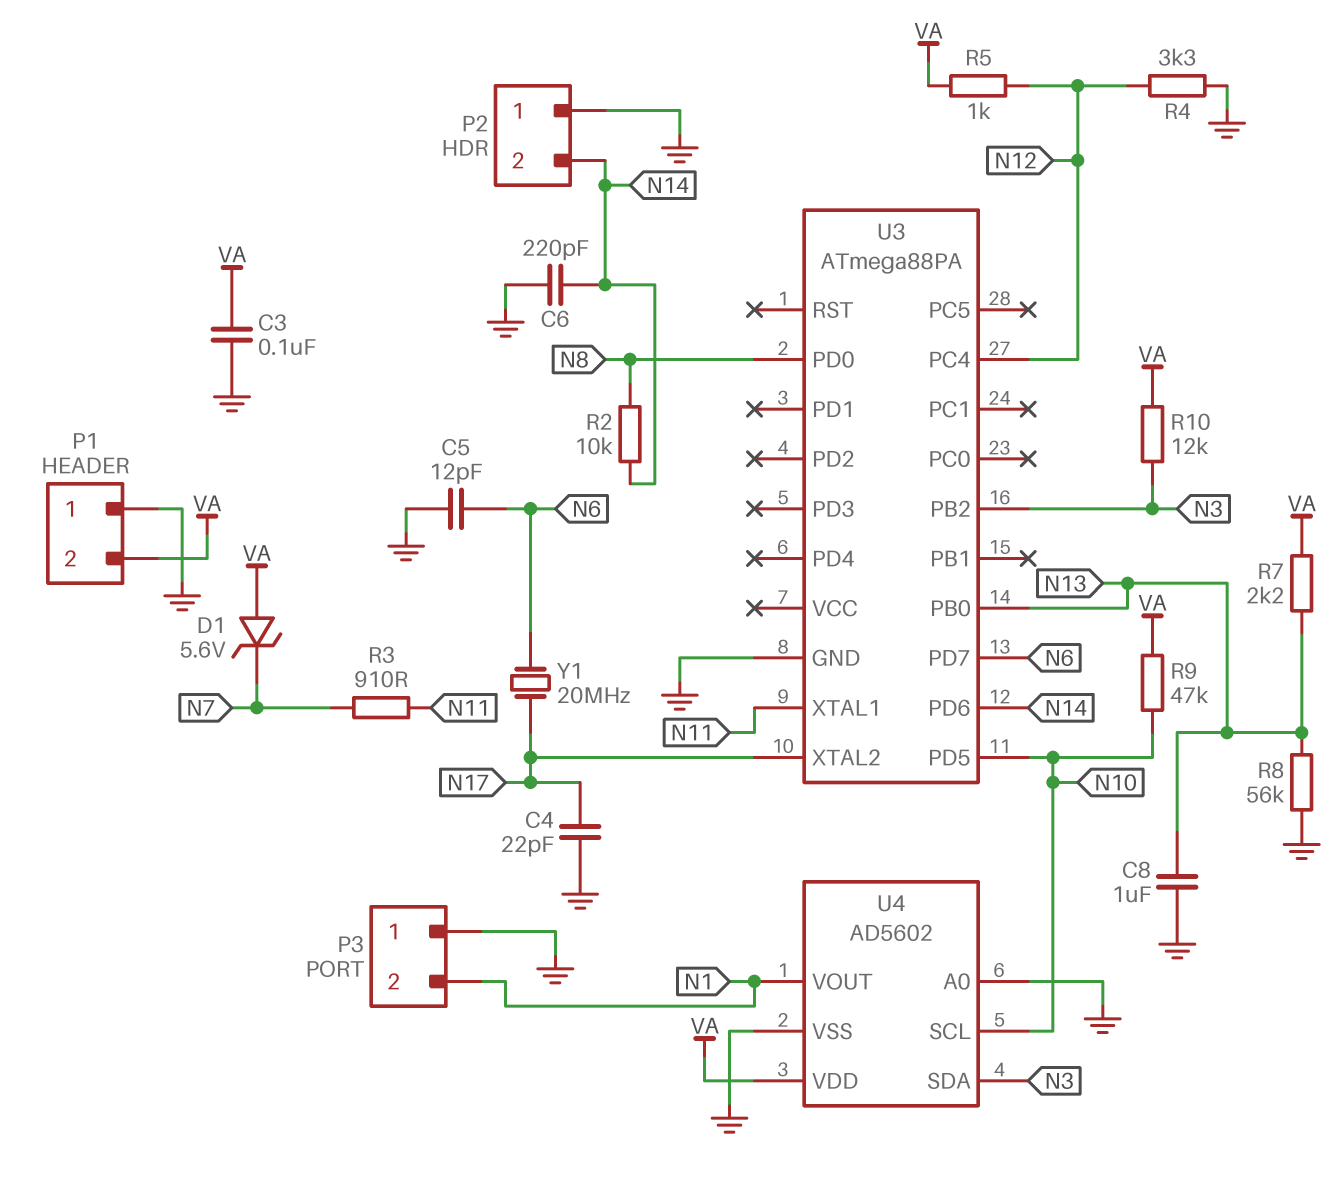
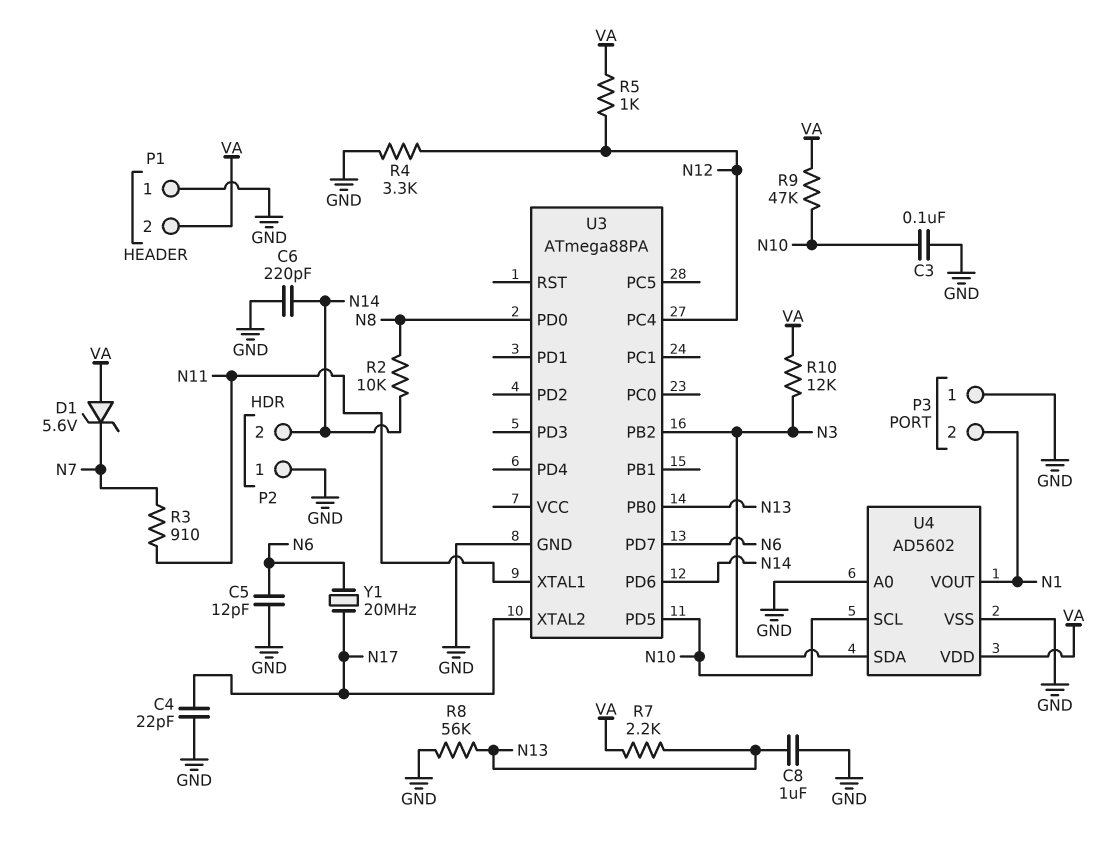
C3: 100nF (GND, VA) -> 100nF (GND, N10)

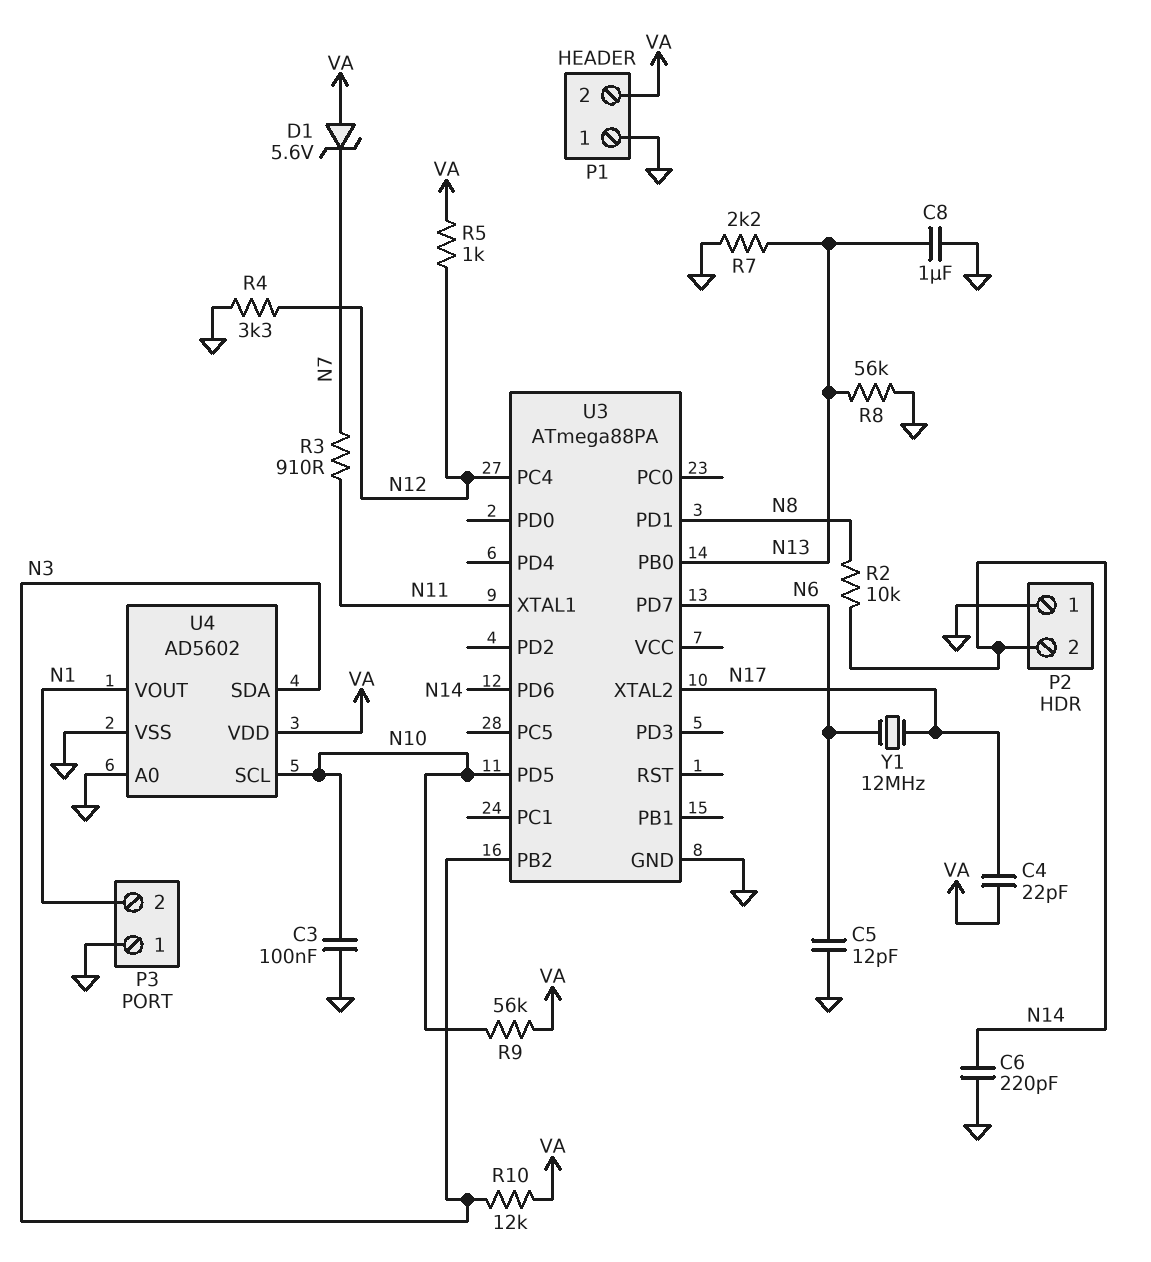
C4: 22pF (GND, N17) -> 22pF (N17, VA)
R7: 2.2k (N13, VA) -> 2.2k (GND, N13)
R9: 47k (N10, VA) -> 56k (N10, VA)
U3 pin PD0: N8 -> none
U3 pin PD1: none -> N8
Y1: 20MHz (N6, N17) -> 12MHz (N6, N17)

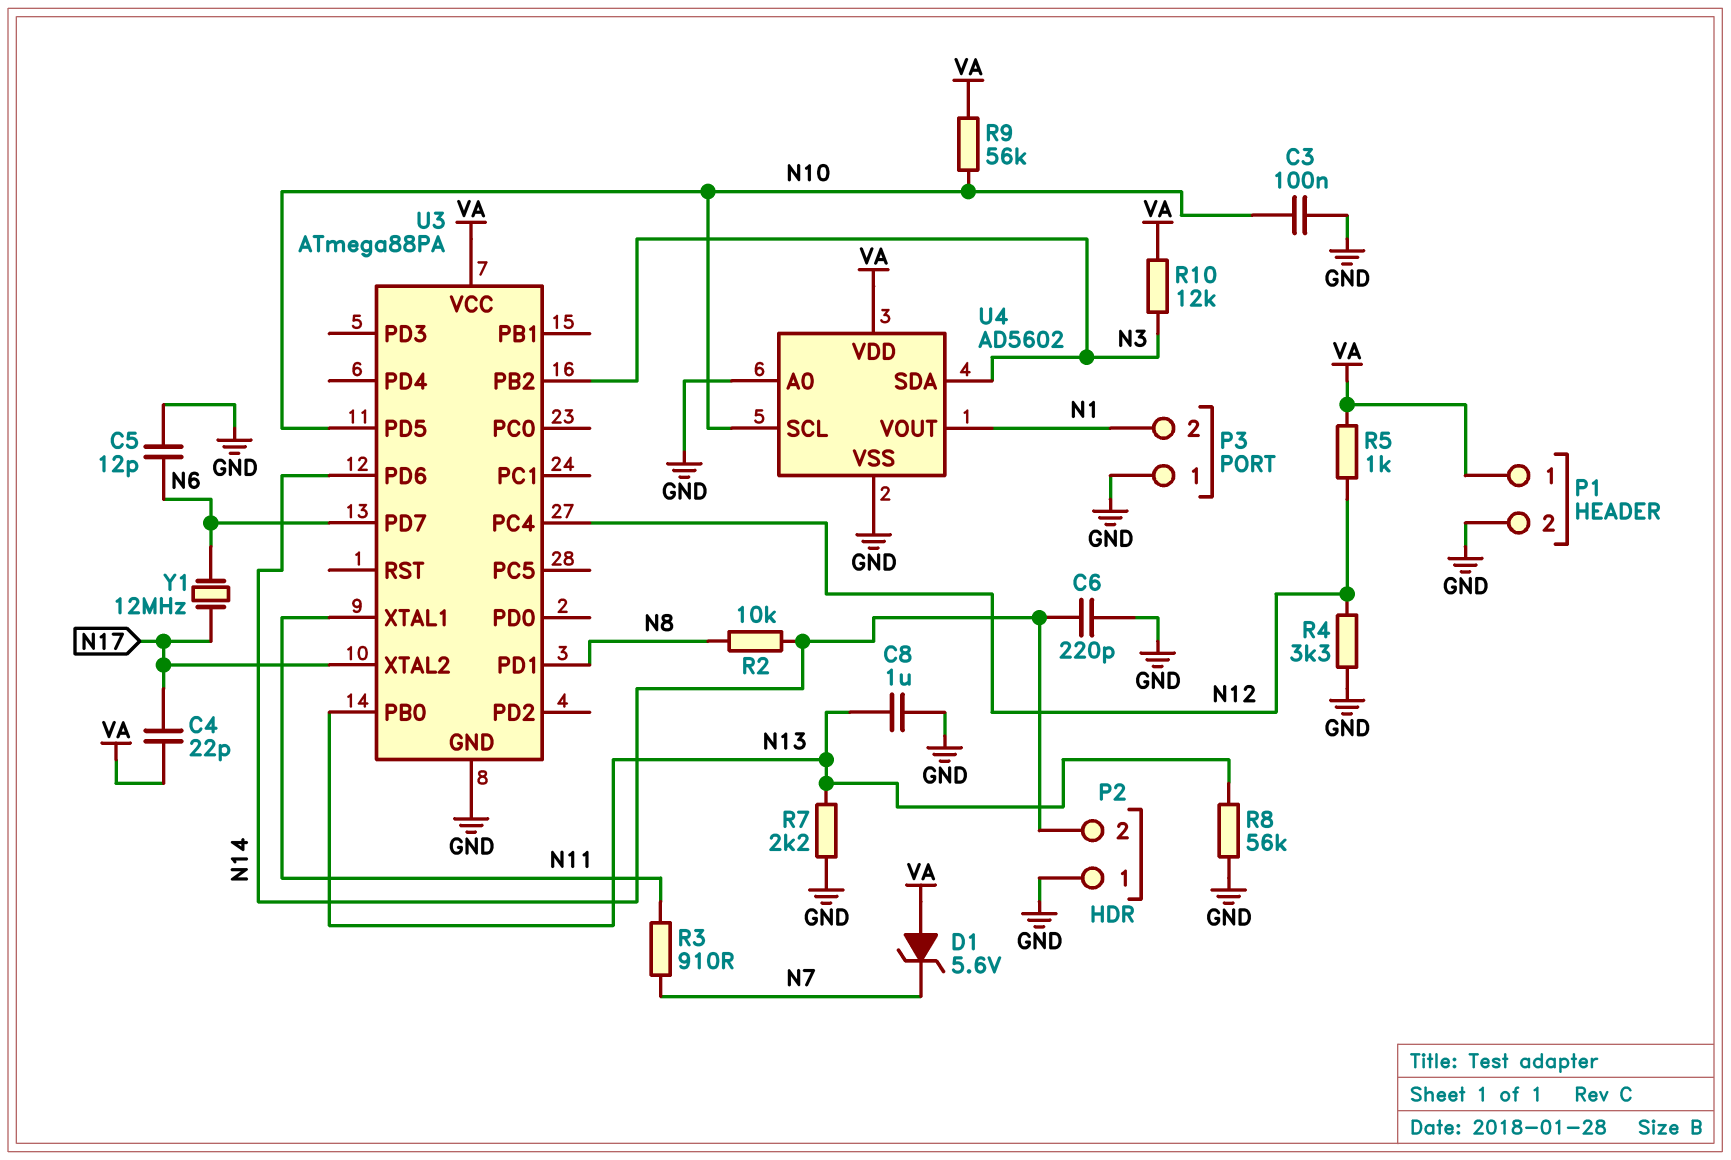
P1 pin 1: GND -> VA
P1 pin 2: VA -> GND
U3 pin VCC: none -> VA

